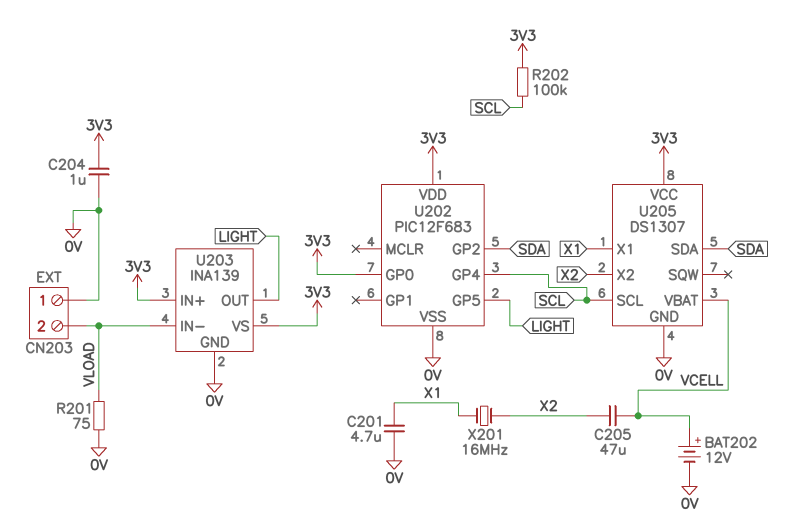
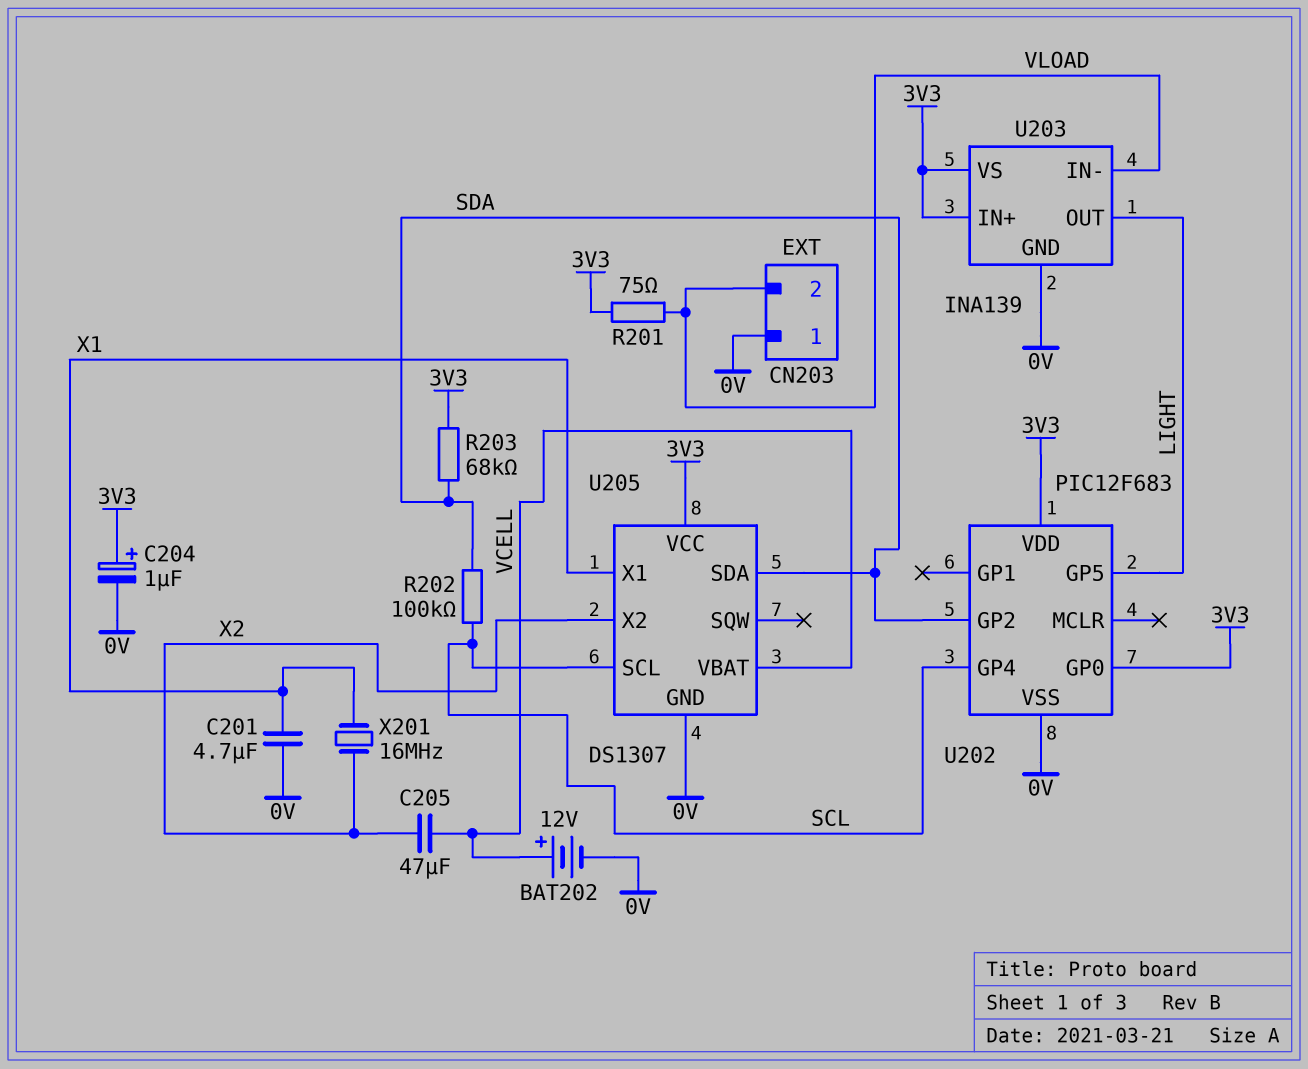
C204: 1uF (0V, 3V3) -> 1uF (plus 3V3, minus 0V)
R201: 75 (0V, VLOAD) -> 75 (3V3, VLOAD)
R202: 100k (3V3, SCL) -> 100k (SCL, SDA)
R203: none -> 68k (3V3, SDA)

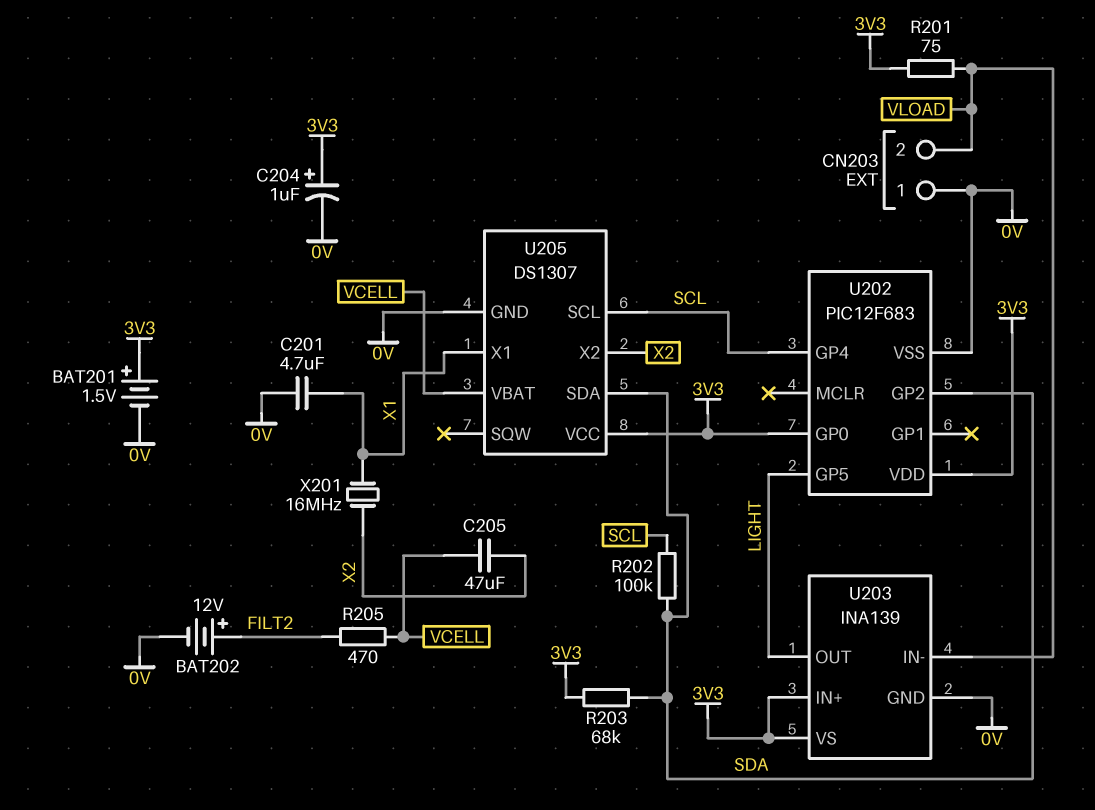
BAT201: none -> 1.5V (plus 3V3, minus 0V)
BAT202: 12V (plus VCELL, minus 0V) -> 12V (plus FILT2, minus 0V)
R205: none -> 470 (FILT2, VCELL)

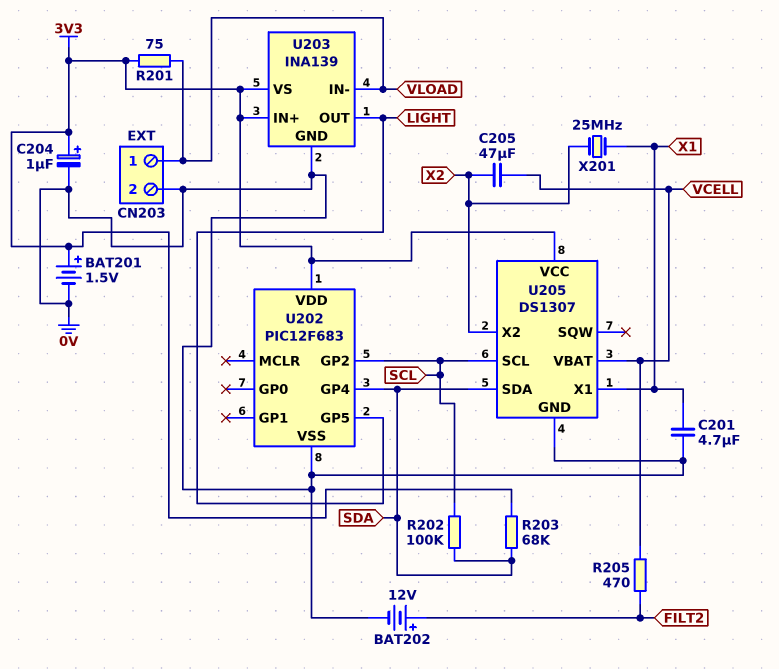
CN203 pin 1: 0V -> VLOAD
CN203 pin 2: VLOAD -> 0V
U202 pin GP0: 3V3 -> none
U202 pin GP2: SDA -> SCL
U202 pin GP4: SCL -> SDA
X201: 16MHz (X1, X2) -> 25MHz (X1, X2)

